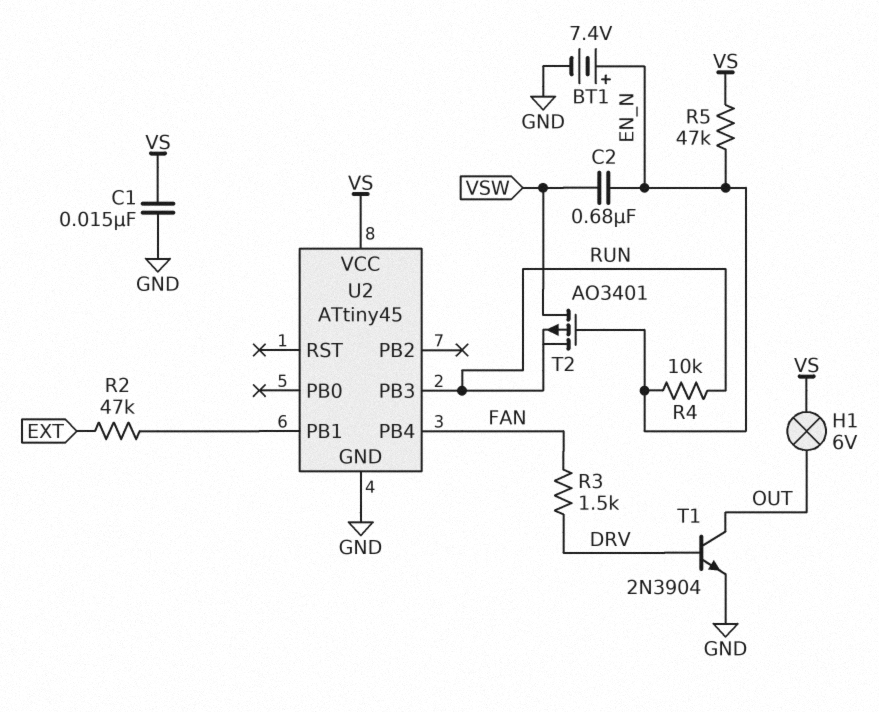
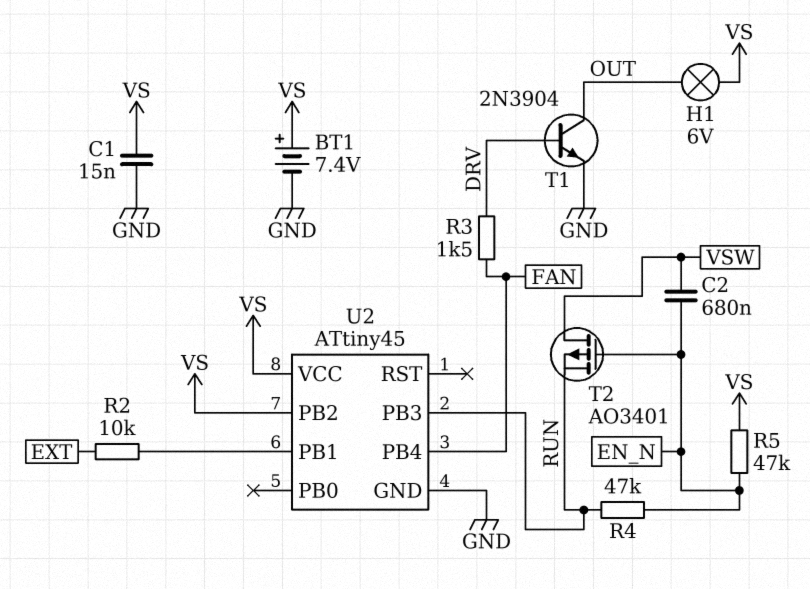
BT1: 7.4V (plus EN_N, minus GND) -> 7.4V (plus VS, minus GND)
R2: 47k (EXT, U2/PB1) -> 10k (EXT, U2/PB1)
R4: 10k (EN_N, RUN) -> 47k (EN_N, RUN)
U2 pin PB2: none -> VS

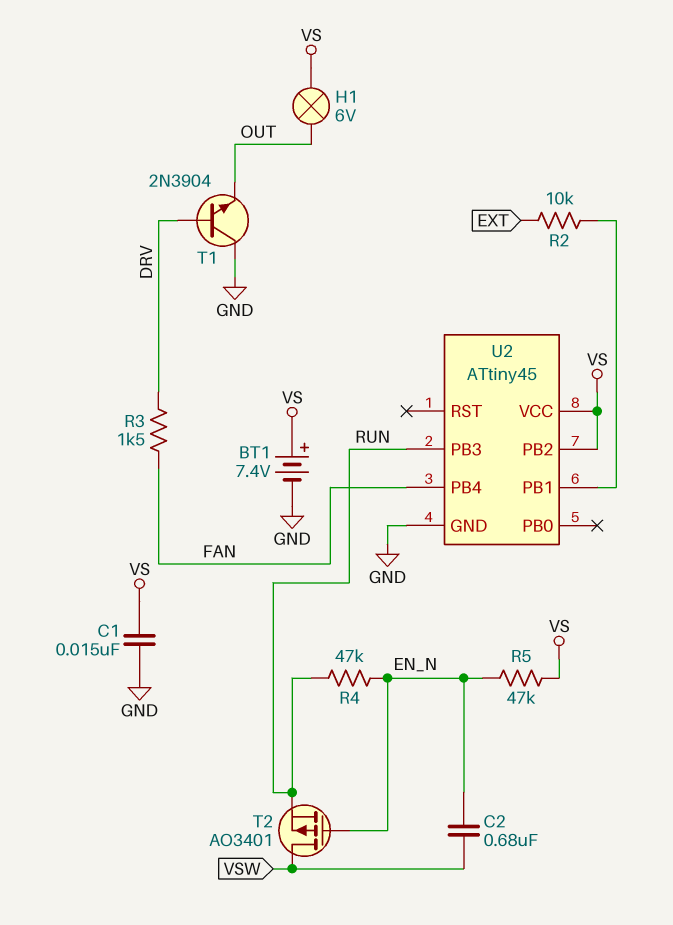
T1: NPN 2N3904 (B DRV, C OUT, E GND) -> NPN 2N3904 (B DRV, C GND, E OUT)

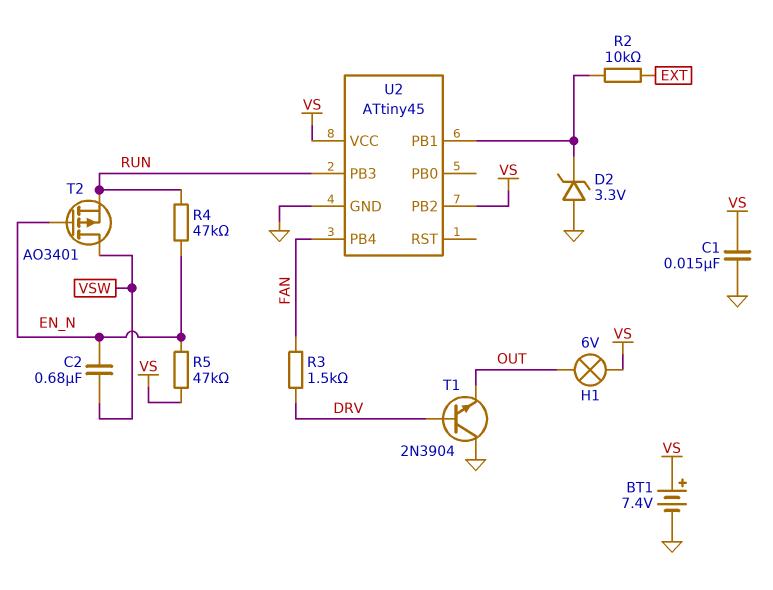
D2: none -> zener 3.3V (A GND, K U2/PB1)

